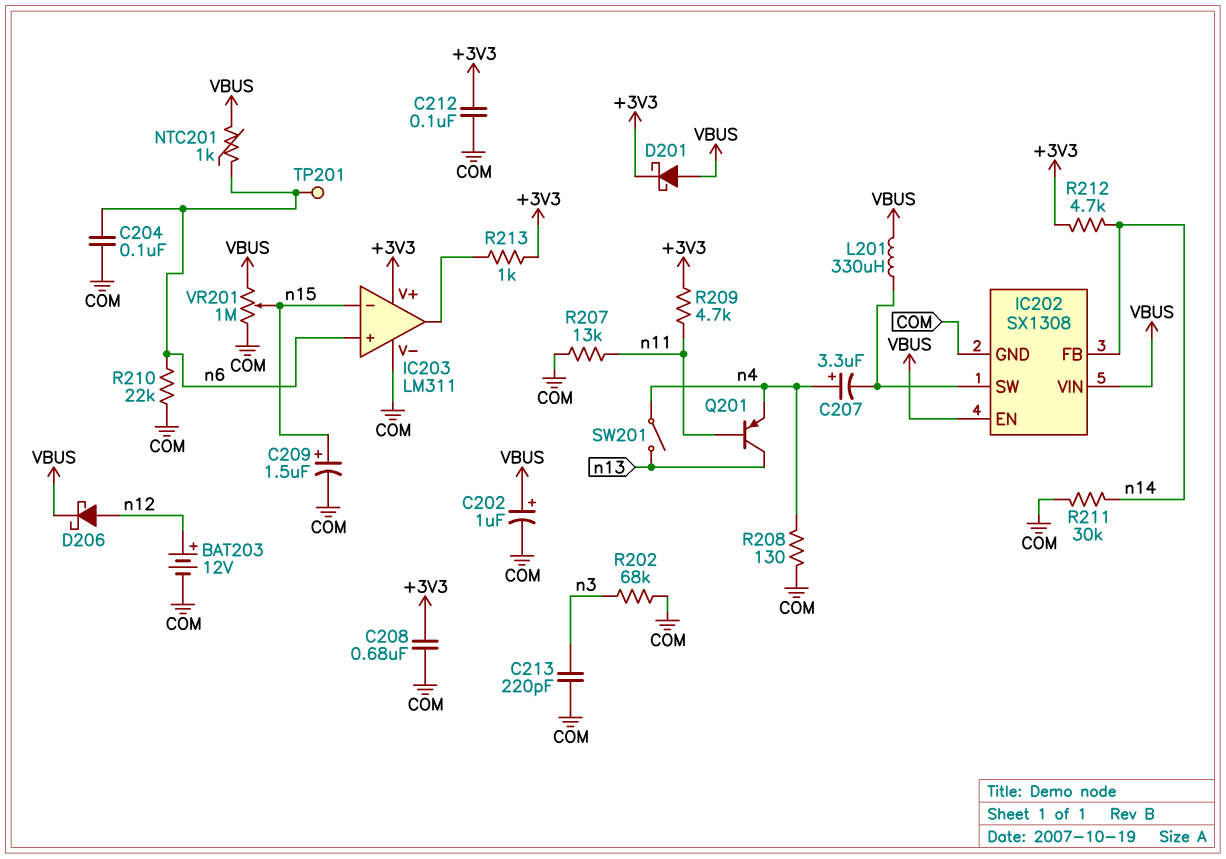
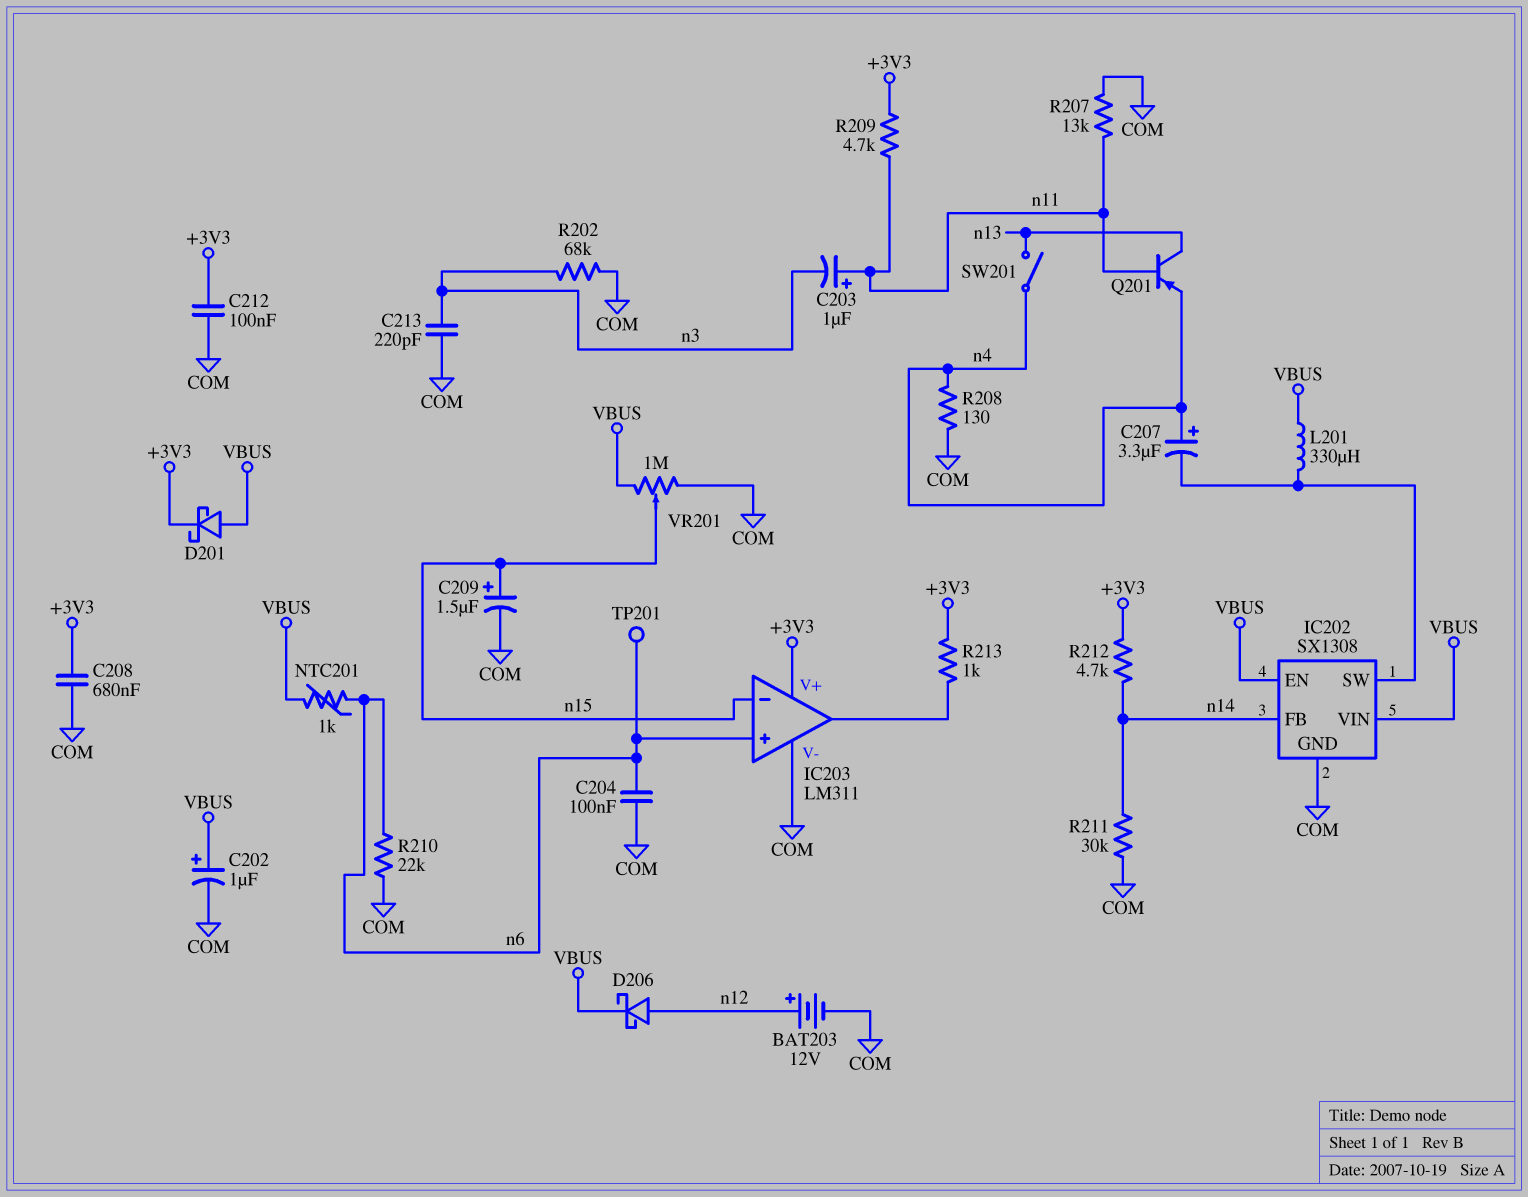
C203: none -> 1uF (plus n11, minus n3)

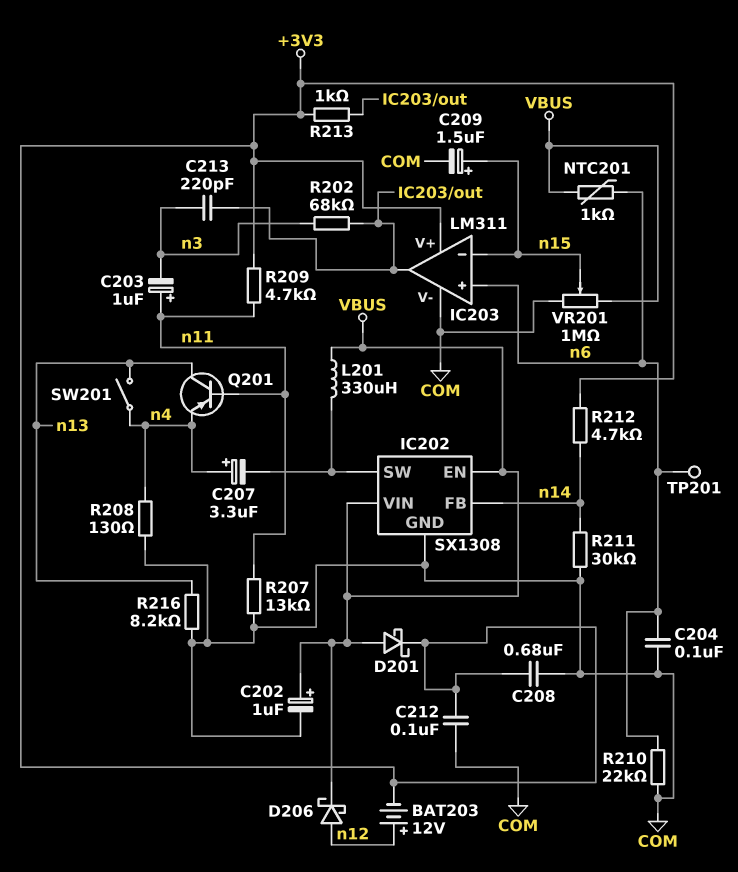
BAT203: 12V (plus n12, minus COM) -> 12V (plus n12, minus +3V3)
C213: 220pF (COM, n3) -> 220pF (IC203/out, n3)
R202: 68k (COM, n3) -> 68k (IC203/out, n3)
R216: none -> 8.2k (COM, n13)

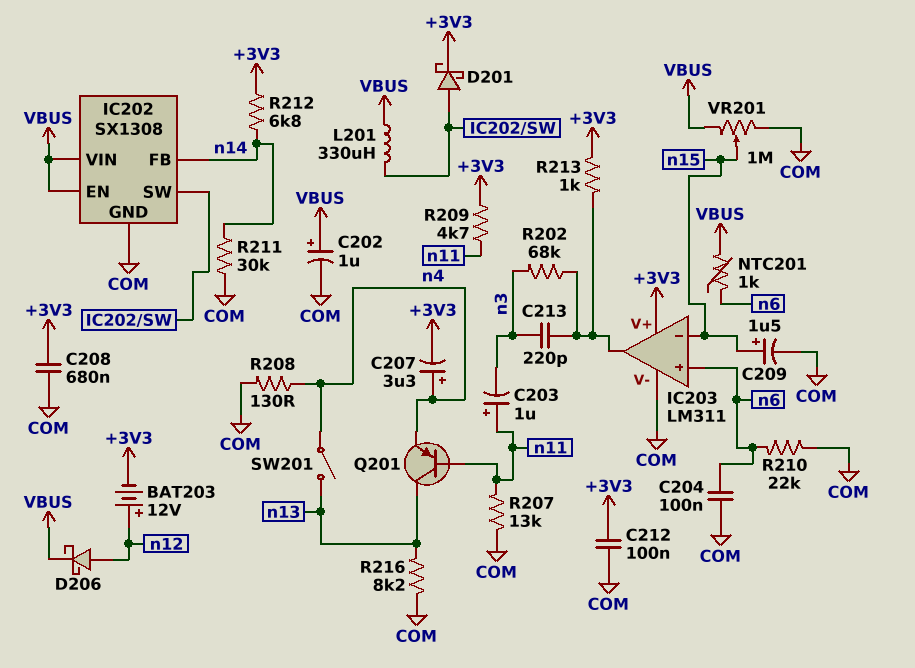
C207: 3.3uF (plus n4, minus IC202/SW) -> 3.3uF (plus n4, minus +3V3)
D201: schottky (A VBUS, K +3V3) -> schottky (A IC202/SW, K +3V3)
R212: 4.7k (+3V3, n14) -> 6.8k (+3V3, n14)
TP201: test point (n6) -> none

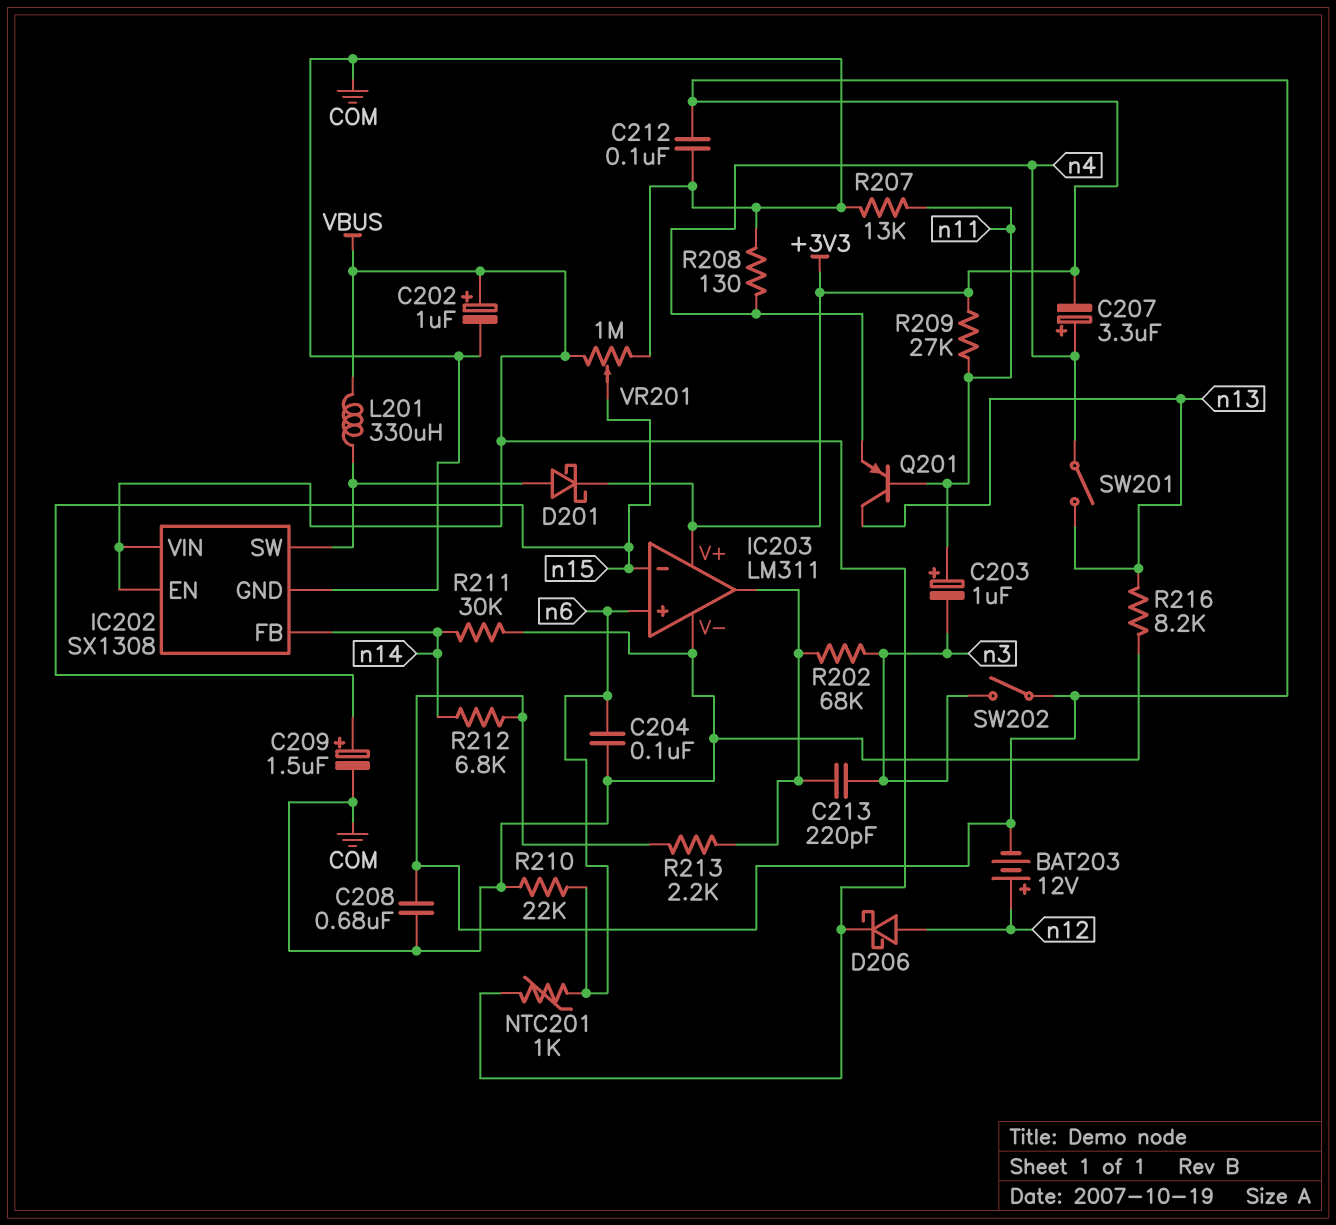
R209: 4.7k (+3V3, n11) -> 27k (+3V3, n11)
R213: 1k (+3V3, IC203/out) -> 2.2k (+3V3, IC203/out)
SW202: none -> switch (+3V3, n3)

